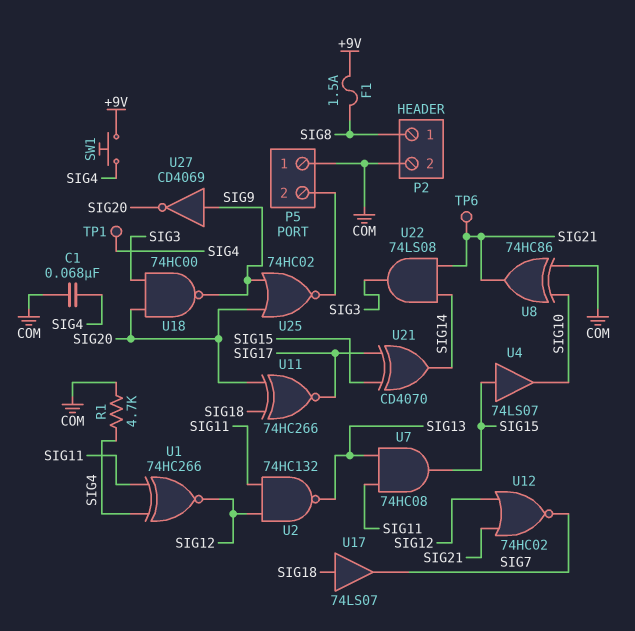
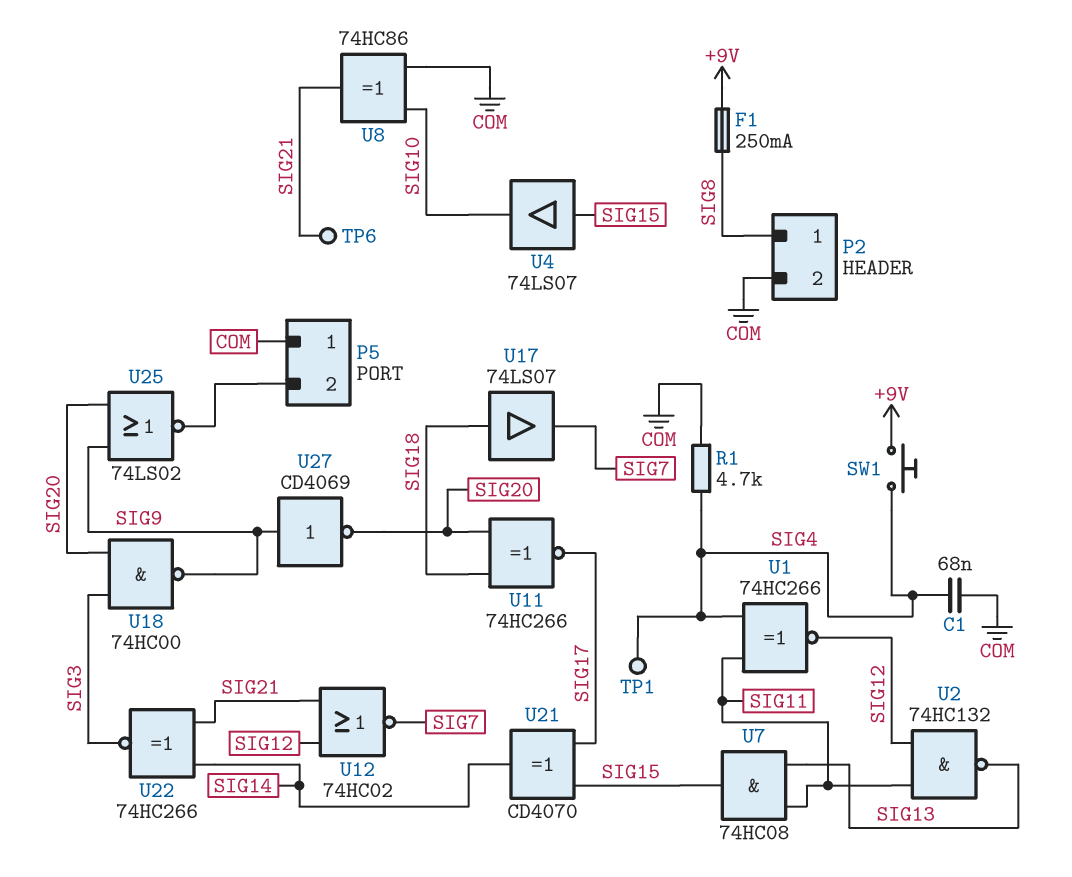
F1: 1.5A (+9V, SIG8) -> 250mA (+9V, SIG8)
U22: AND 74LS08 (in SIG14, in SIG21, out SIG3) -> XNOR 74HC266 (in SIG14, in SIG21, out SIG3)
U25: NOR 74HC02 (in SIG9, in SIG20, out P5/2) -> NOR 74LS02 (in SIG9, in SIG20, out P5/2)

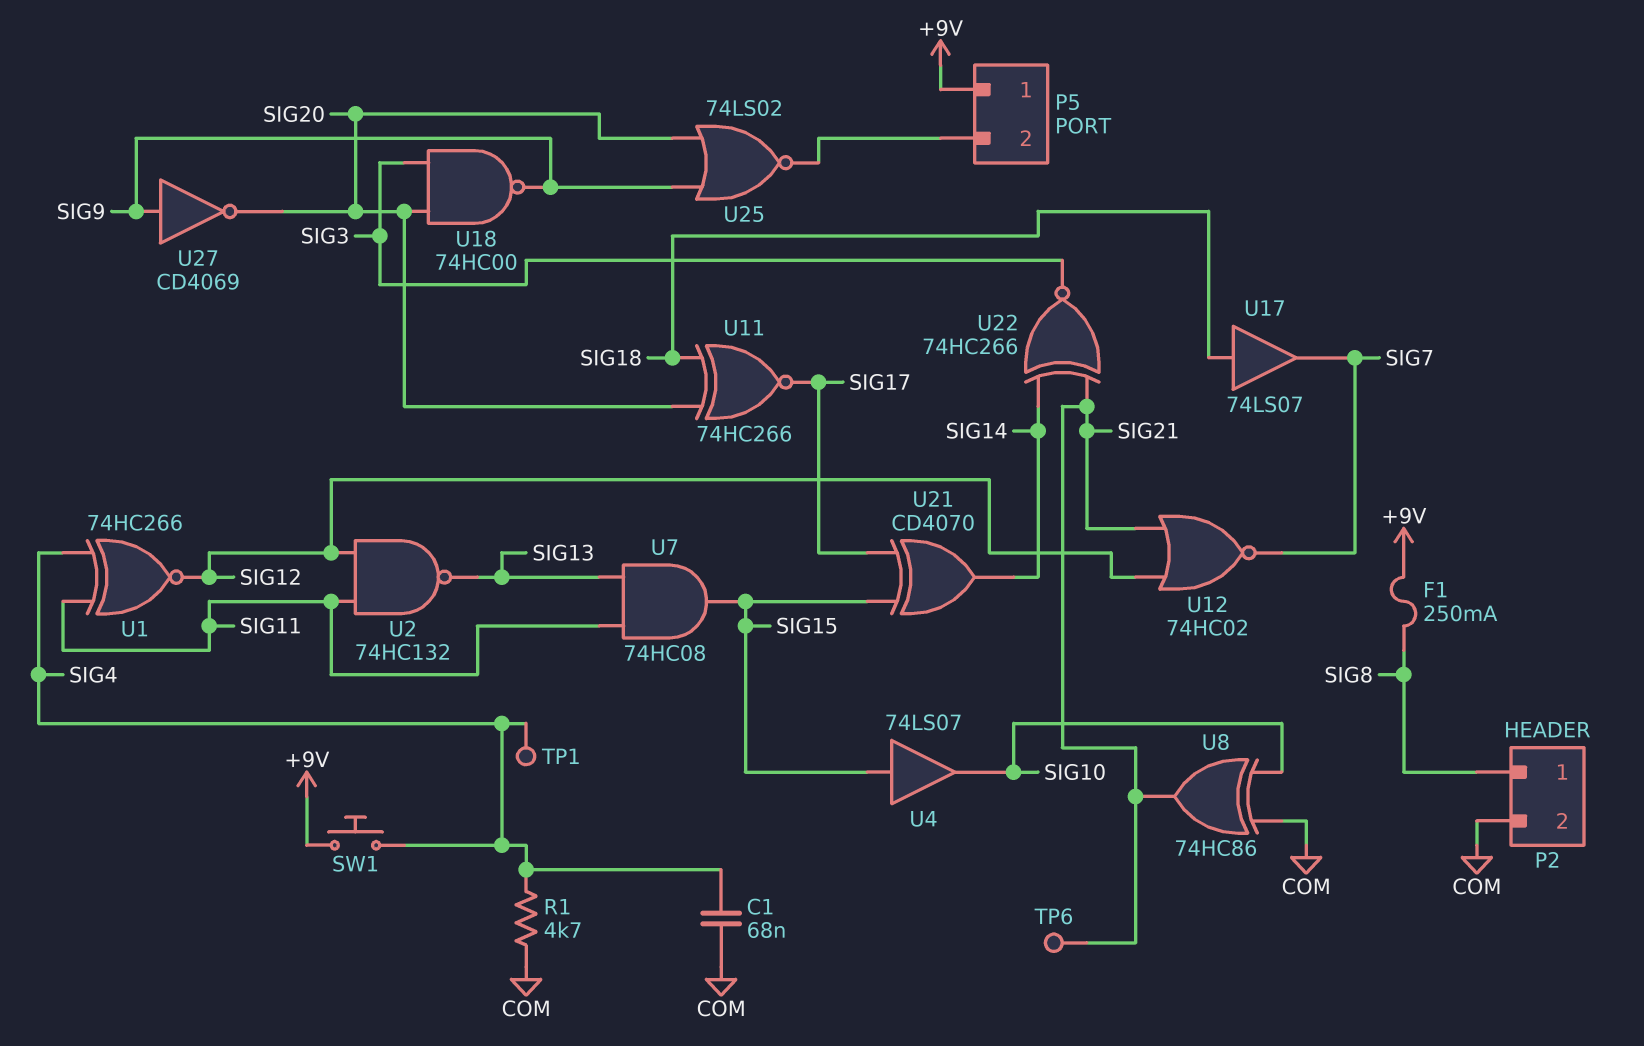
P5 pin 1: COM -> +9V

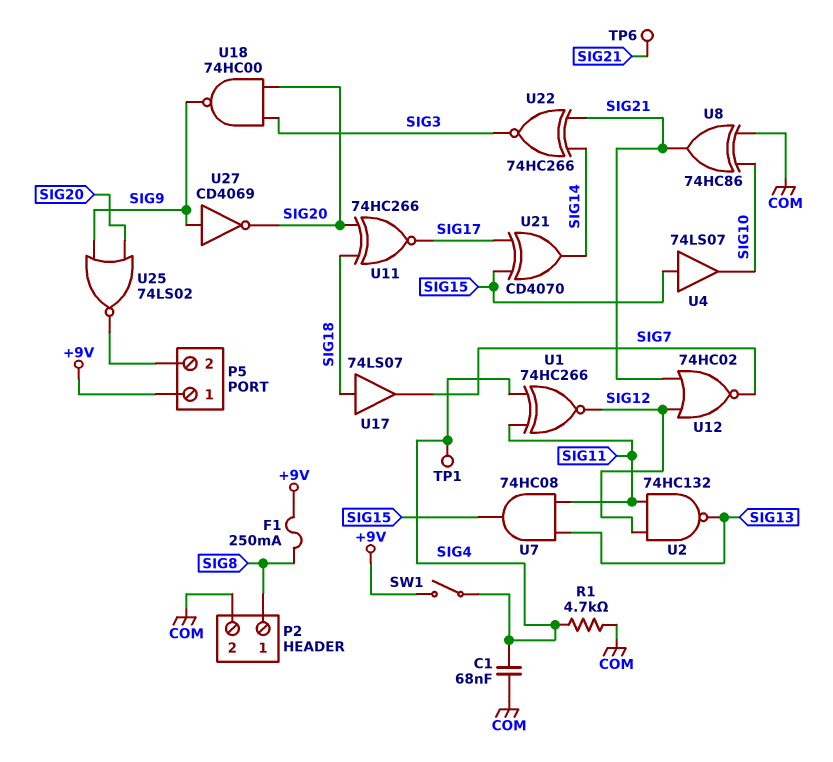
SW1: button (+9V, SIG4) -> switch (+9V, SIG4)

